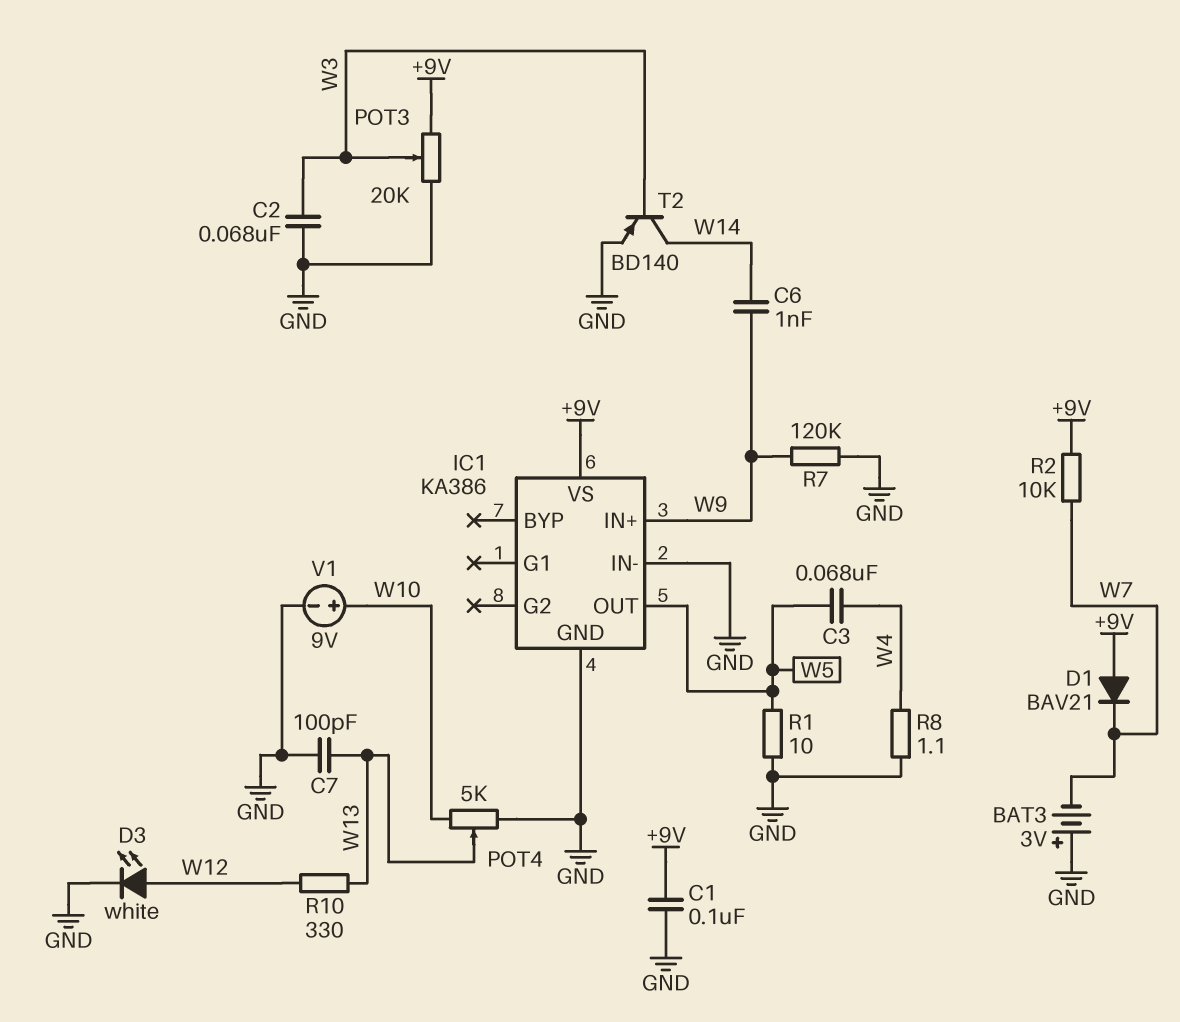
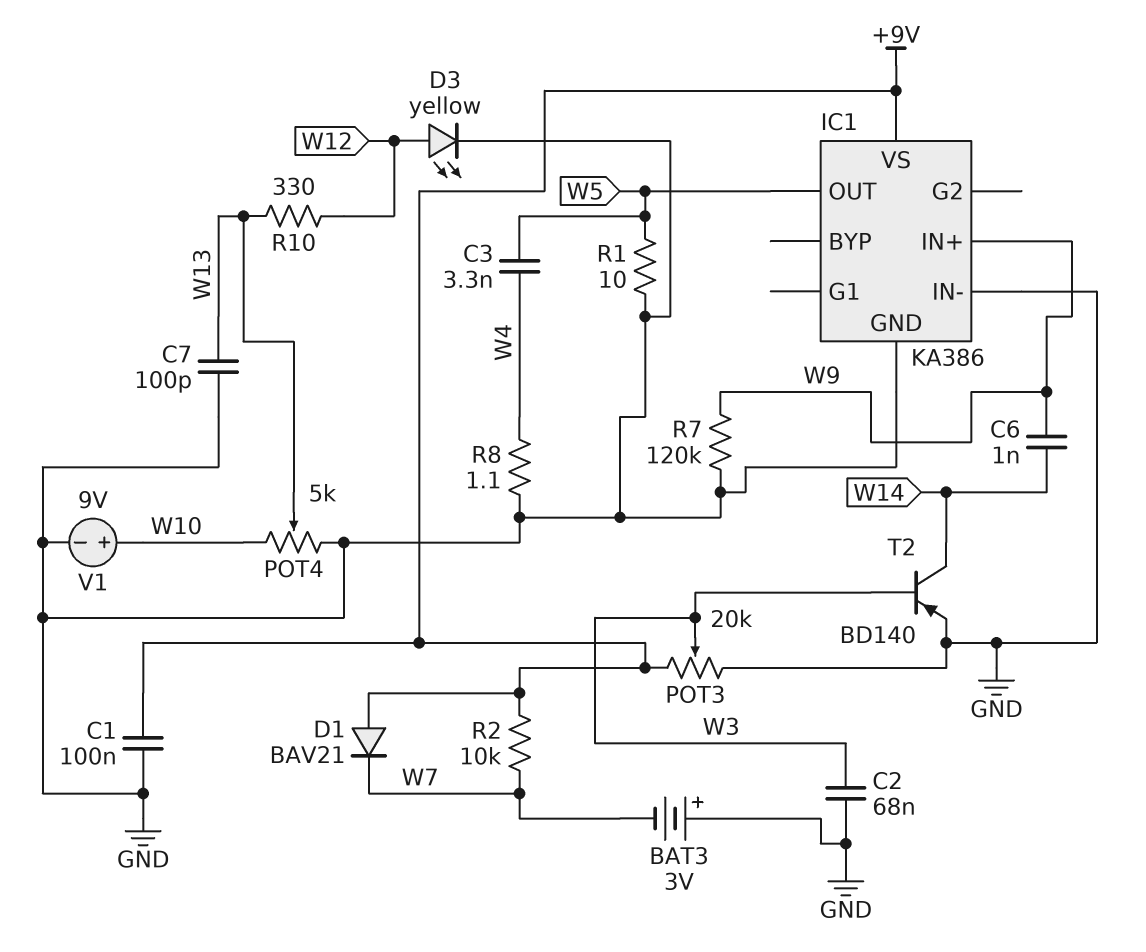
C3: 68nF (W4, W5) -> 3.3nF (W4, W5)
D3: LED white (A W12, K GND) -> LED yellow (A W12, K GND)

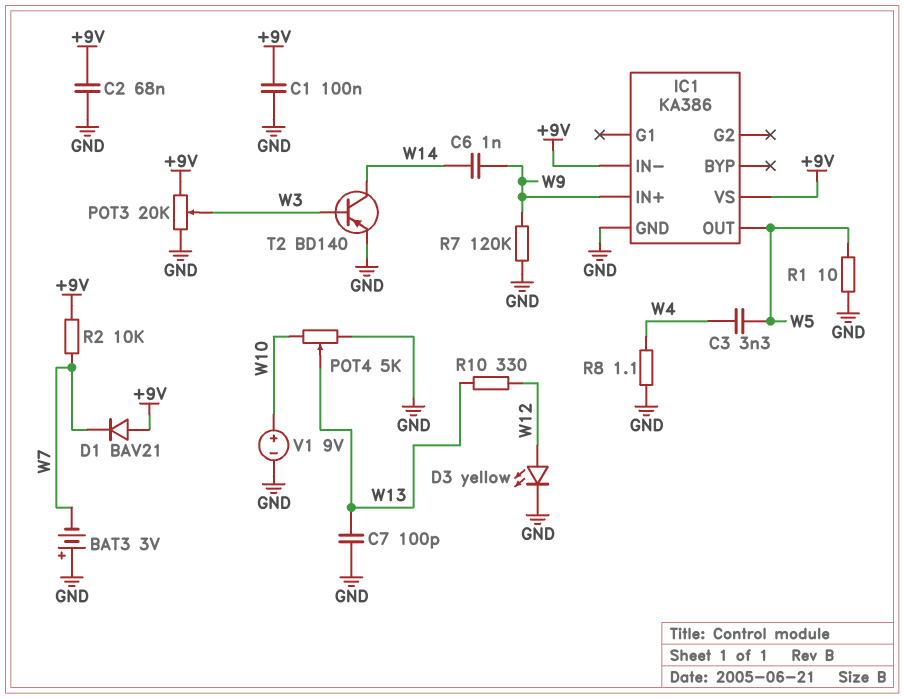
C2: 68nF (GND, W3) -> 68nF (+9V, GND)
IC1 pin IN-: GND -> +9V

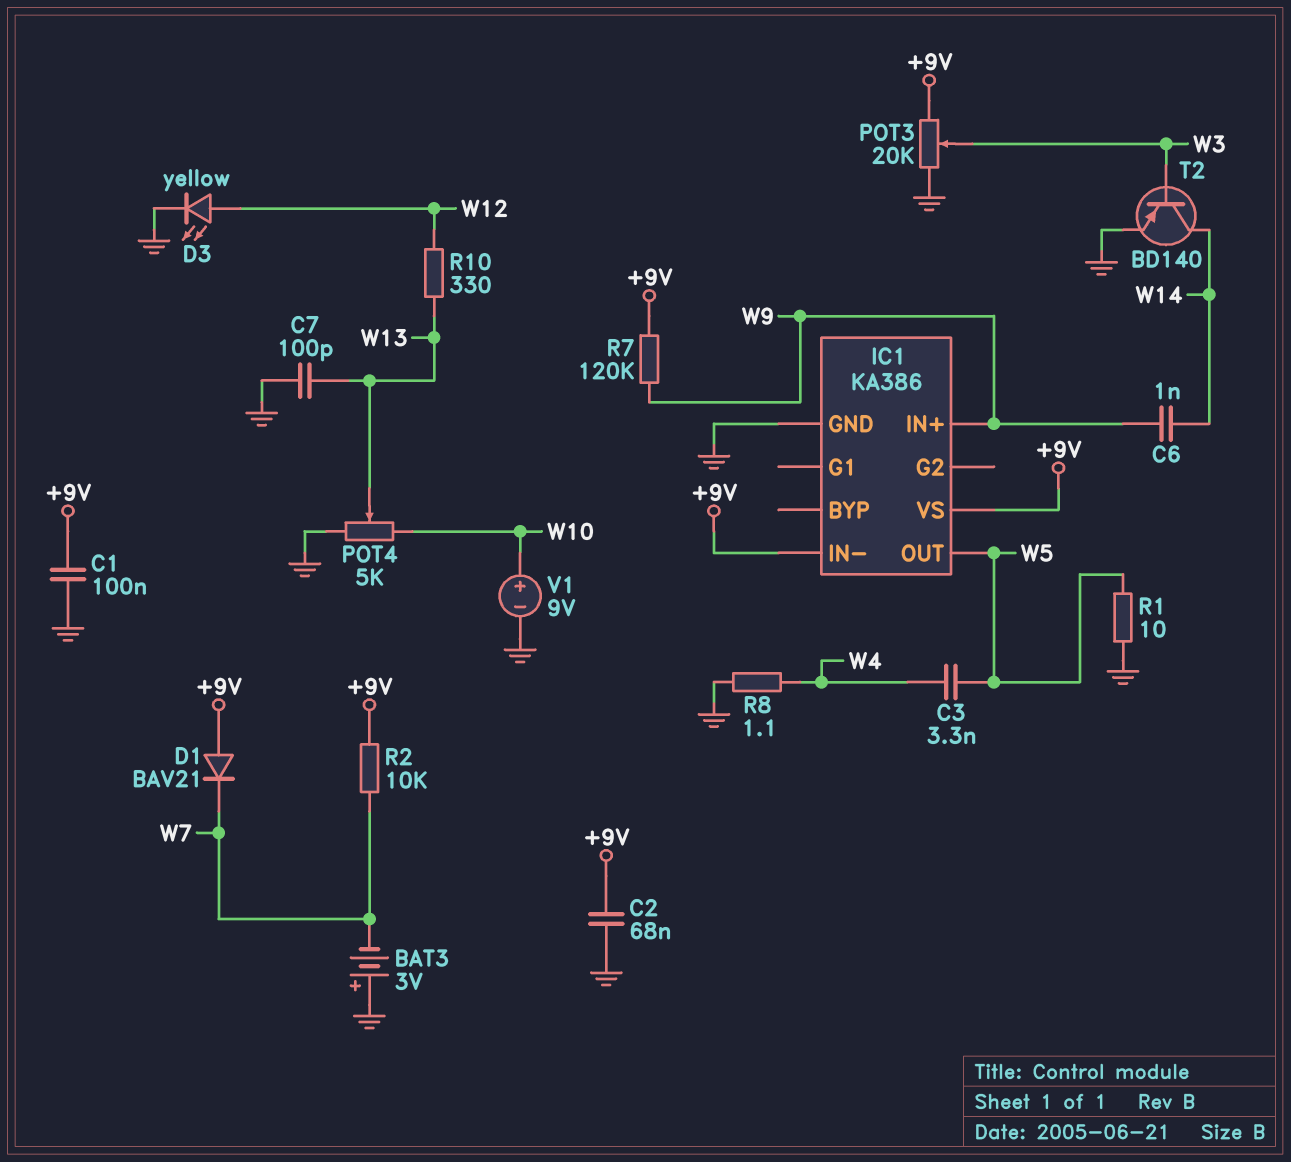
R7: 120k (GND, W9) -> 120k (+9V, W9)

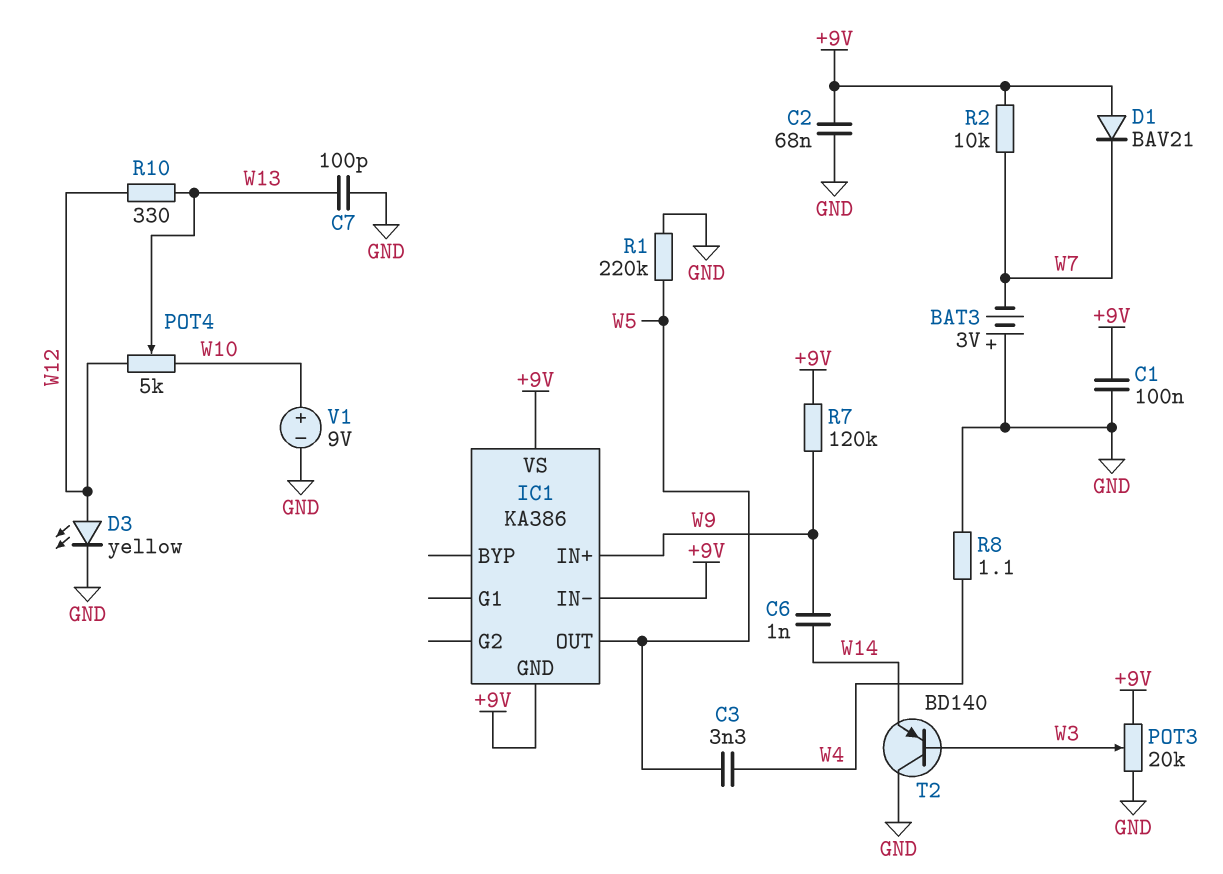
IC1 pin GND: GND -> +9V
POT4: 5k (GND, W10, wiper W13) -> 5k (W10, W12, wiper W13)
R1: 10 (GND, W5) -> 220k (GND, W5)
T2: PNP BD140 (B W3, C W14, E GND) -> PNP BD140 (B W3, C GND, E W14)

